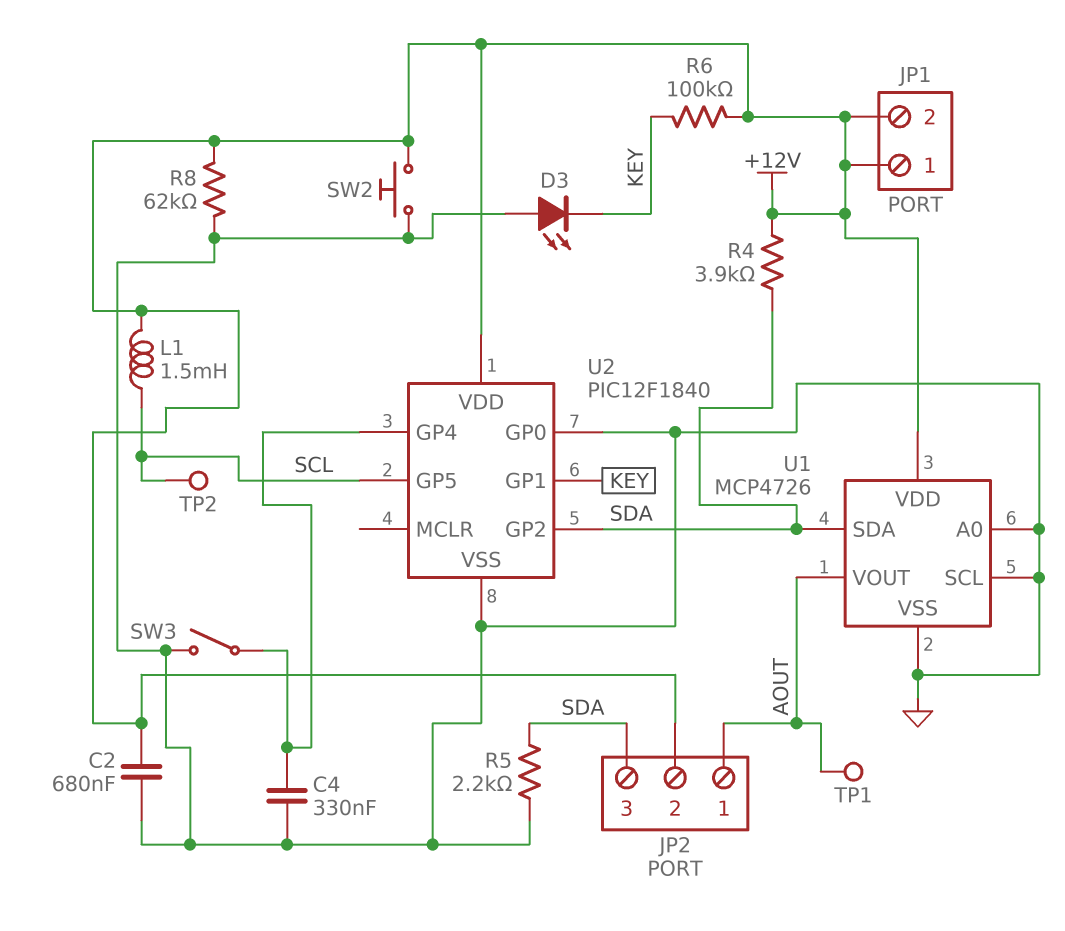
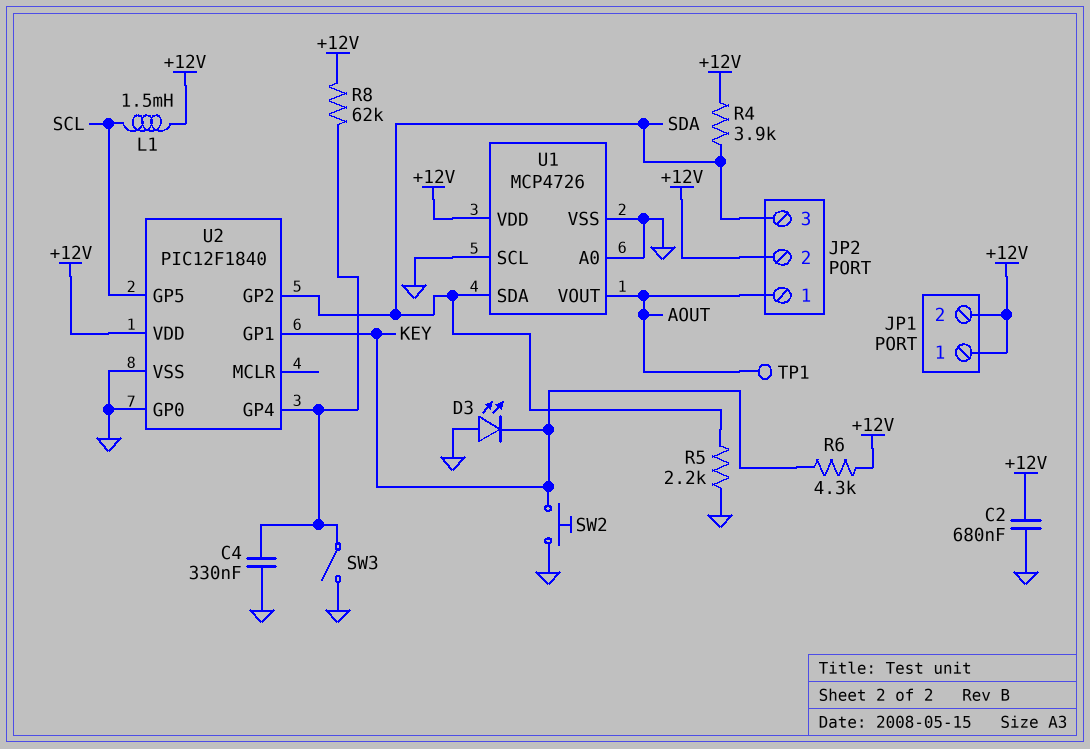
R6: 100k (+12V, KEY) -> 4.3k (+12V, KEY)
R8: 62k (+12V, GND) -> 62k (+12V, U2/GP4)
SW2: button (+12V, GND) -> button (GND, KEY)
TP2: test point (SCL) -> none

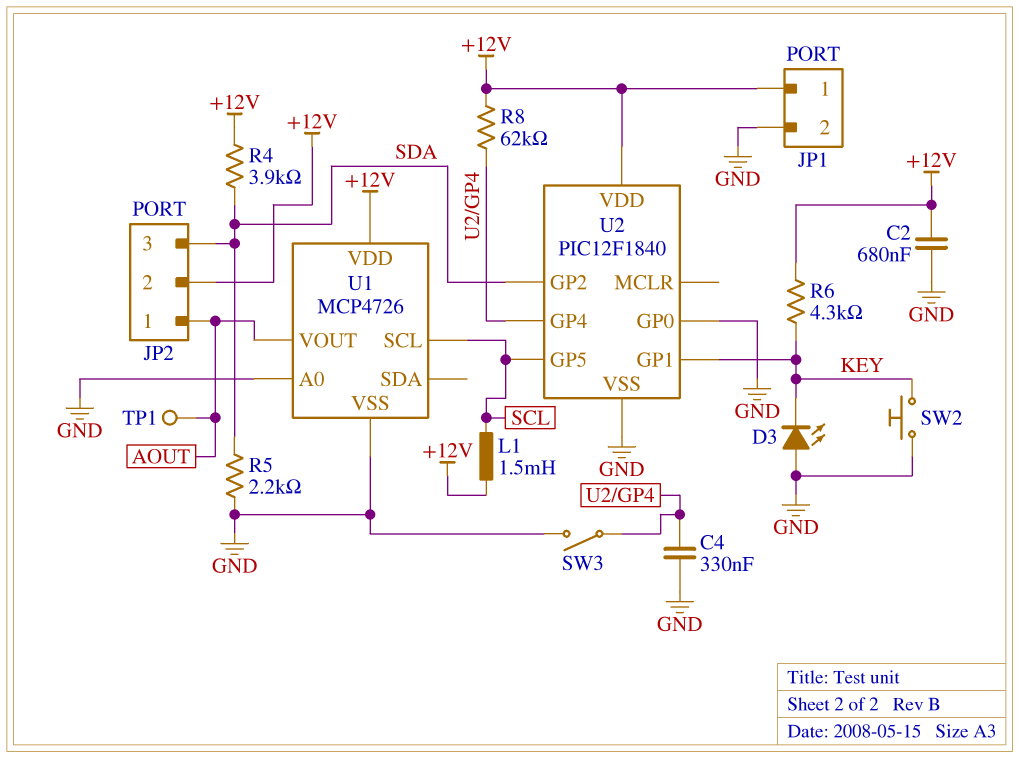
JP1 pin 2: +12V -> GND
U1 pin SCL: GND -> SCL
U1 pin SDA: SDA -> none

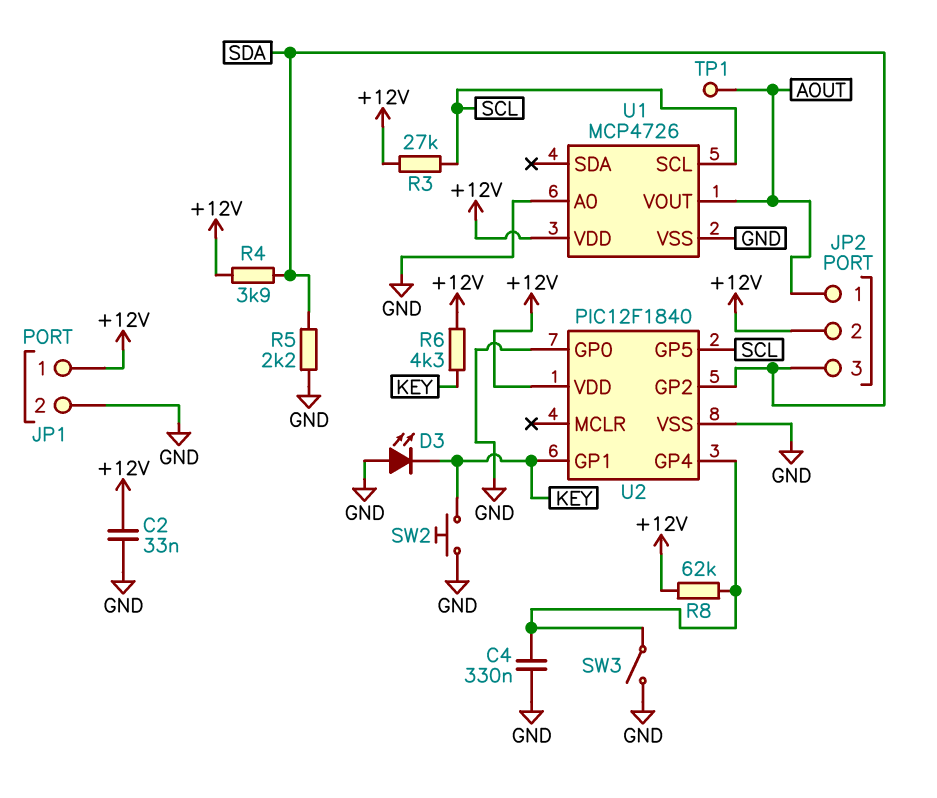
C2: 680nF (+12V, GND) -> 33nF (+12V, GND)
L1: 1.5mH (+12V, SCL) -> none
R3: none -> 27k (+12V, SCL)

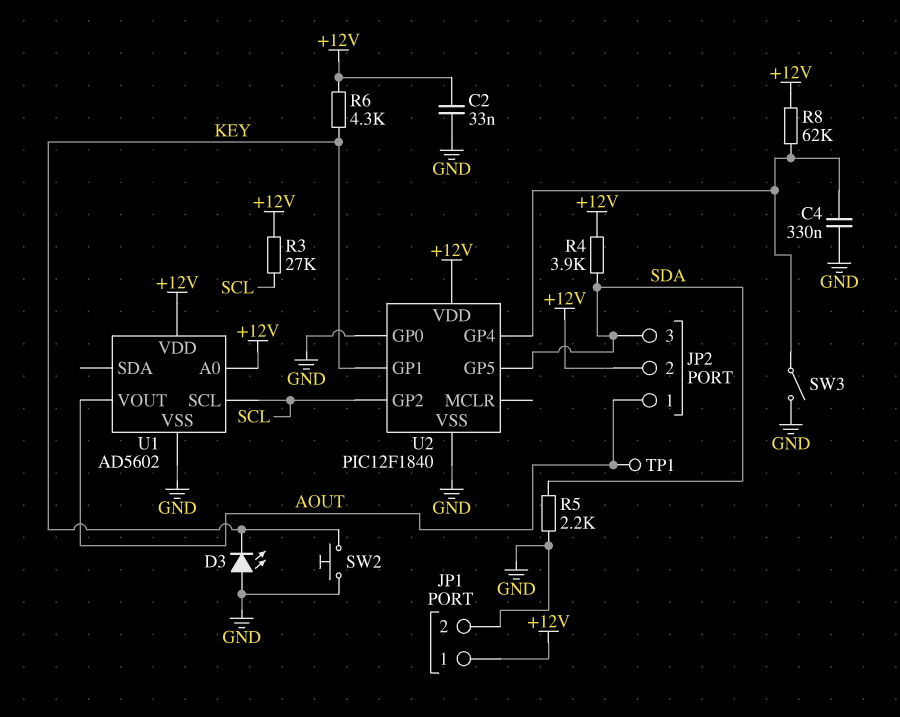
U1: MCP4726 -> AD5602
U1 pin A0: GND -> +12V
U2 pin GP2: SDA -> SCL
U2 pin GP5: SCL -> SDA

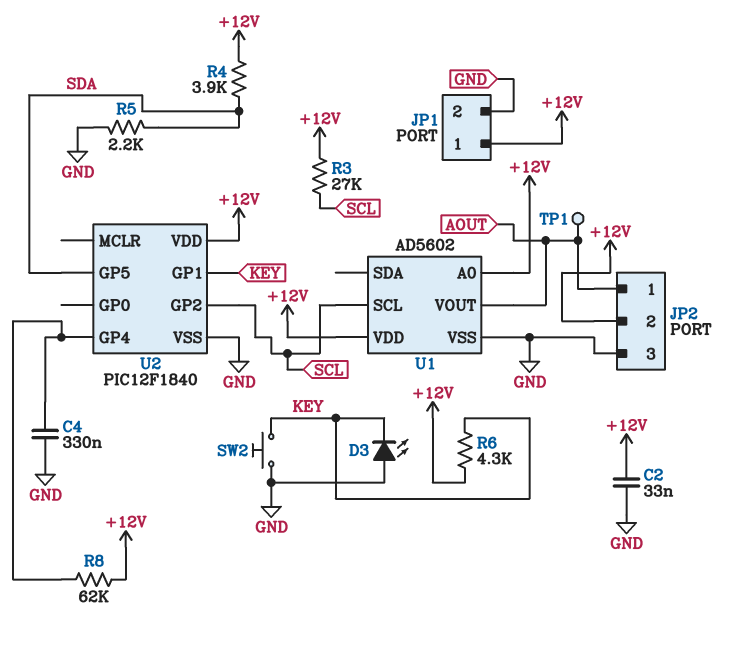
JP2 pin 3: SDA -> GND
SW3: switch (GND, U2/GP4) -> none
U2 pin GP0: GND -> none

